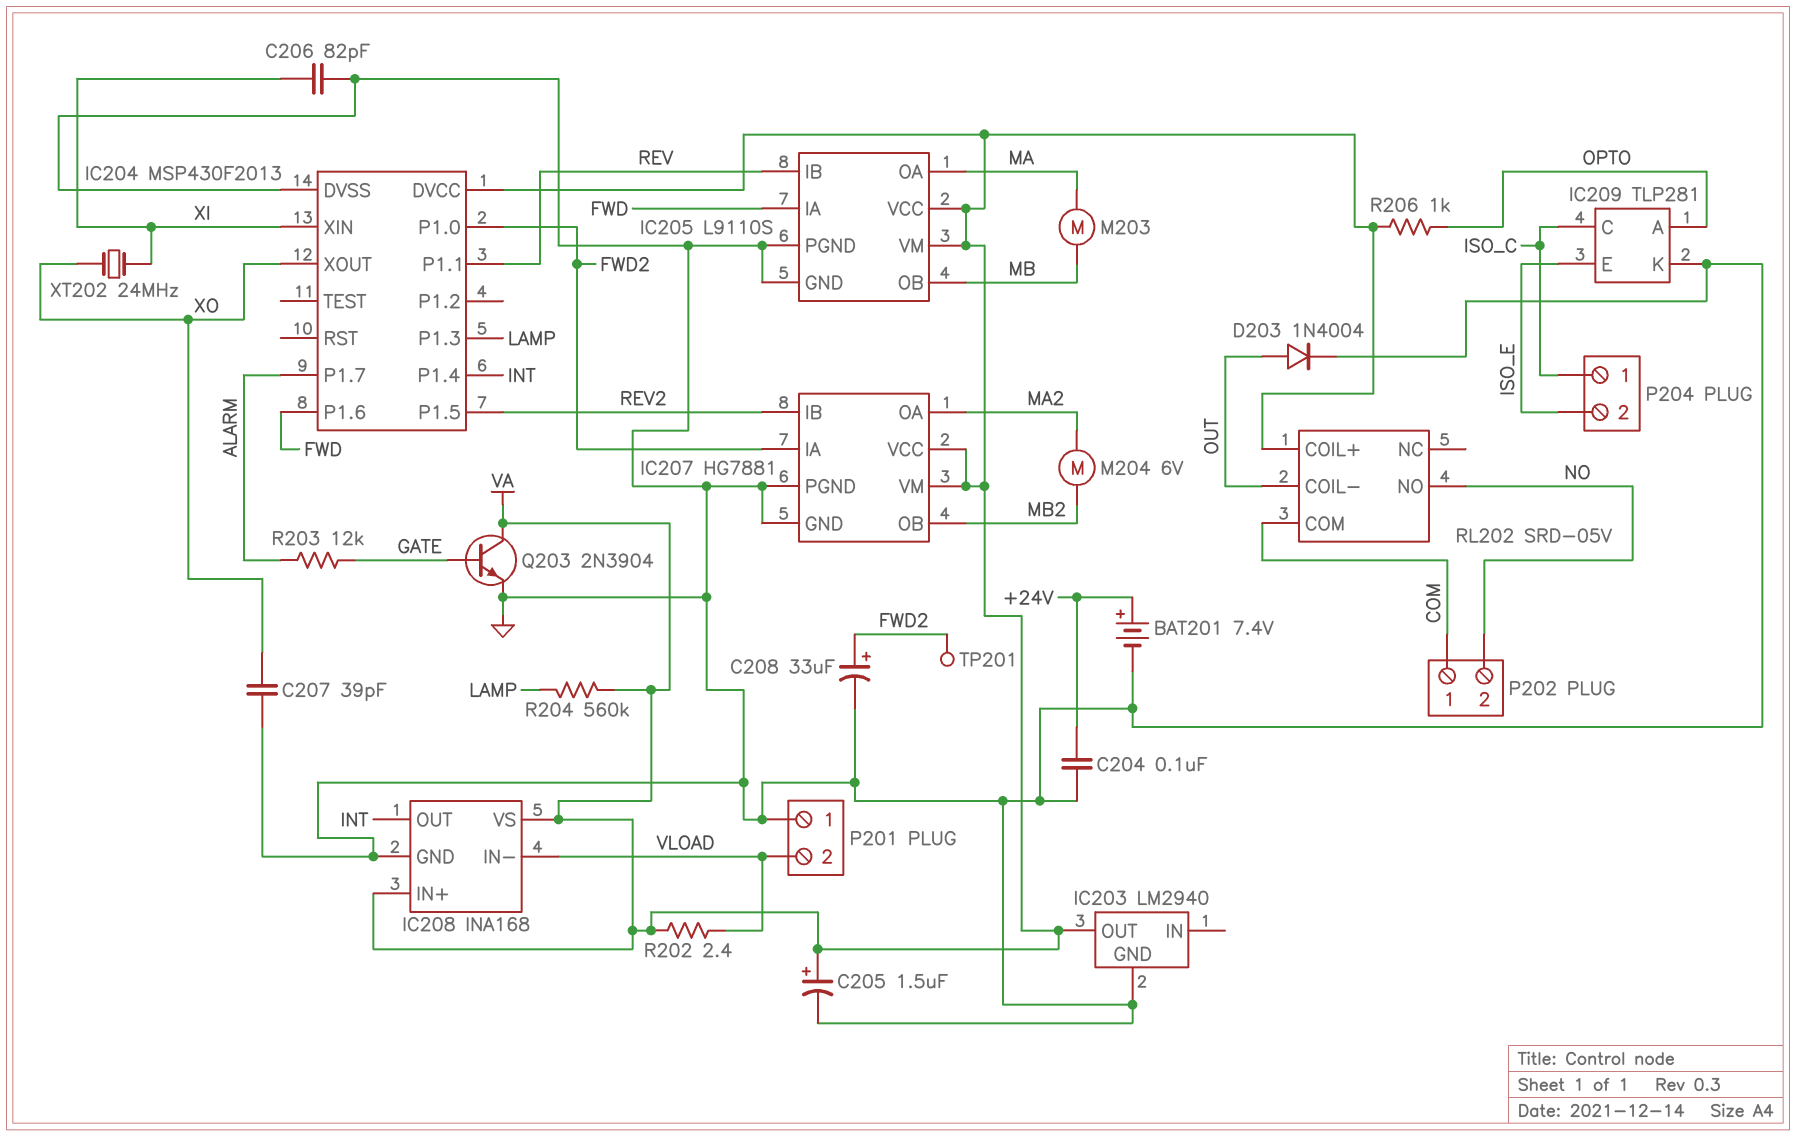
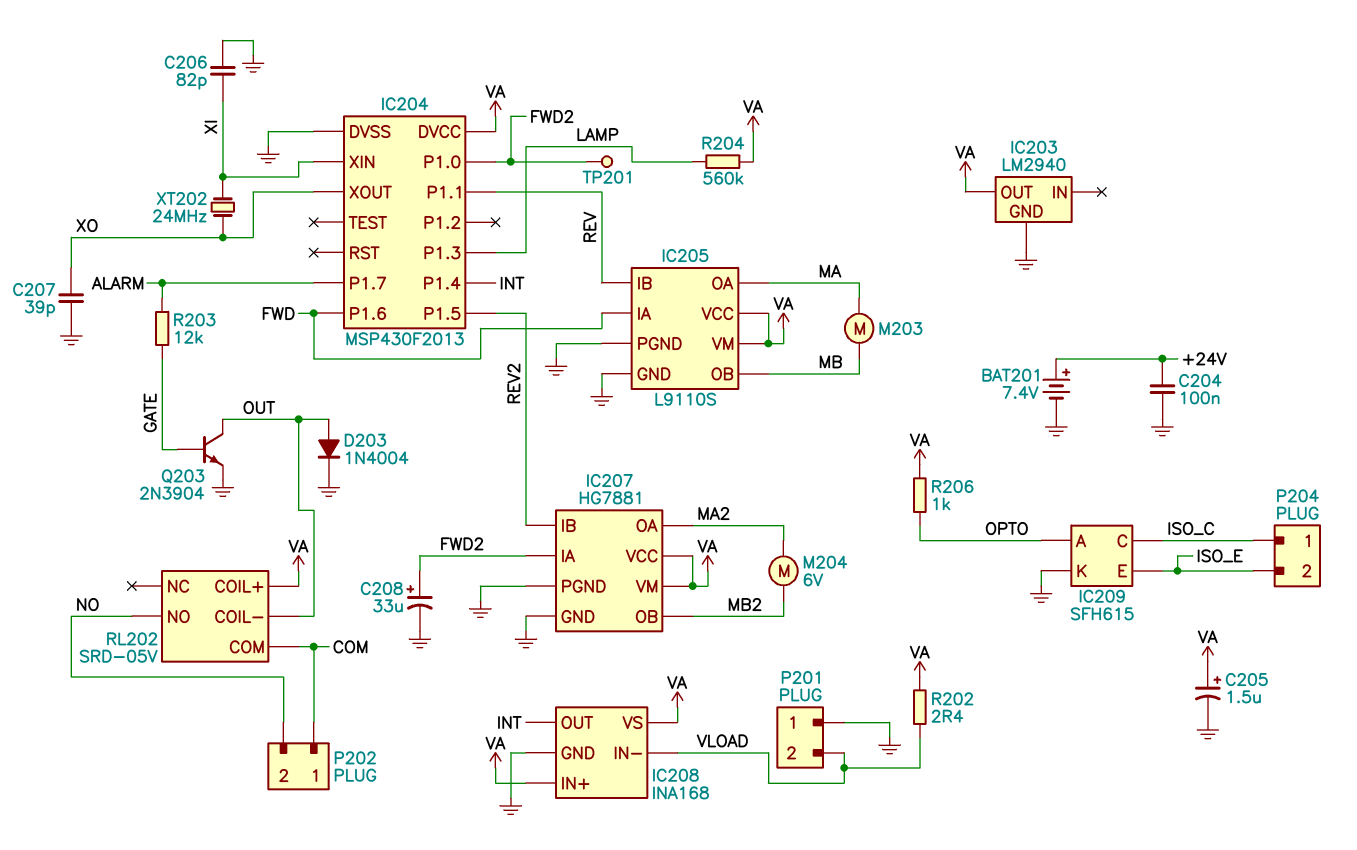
IC209: TLP281 -> SFH615
Q203: NPN 2N3904 (B GATE, C VA, E GND) -> NPN 2N3904 (B GATE, C OUT, E GND)

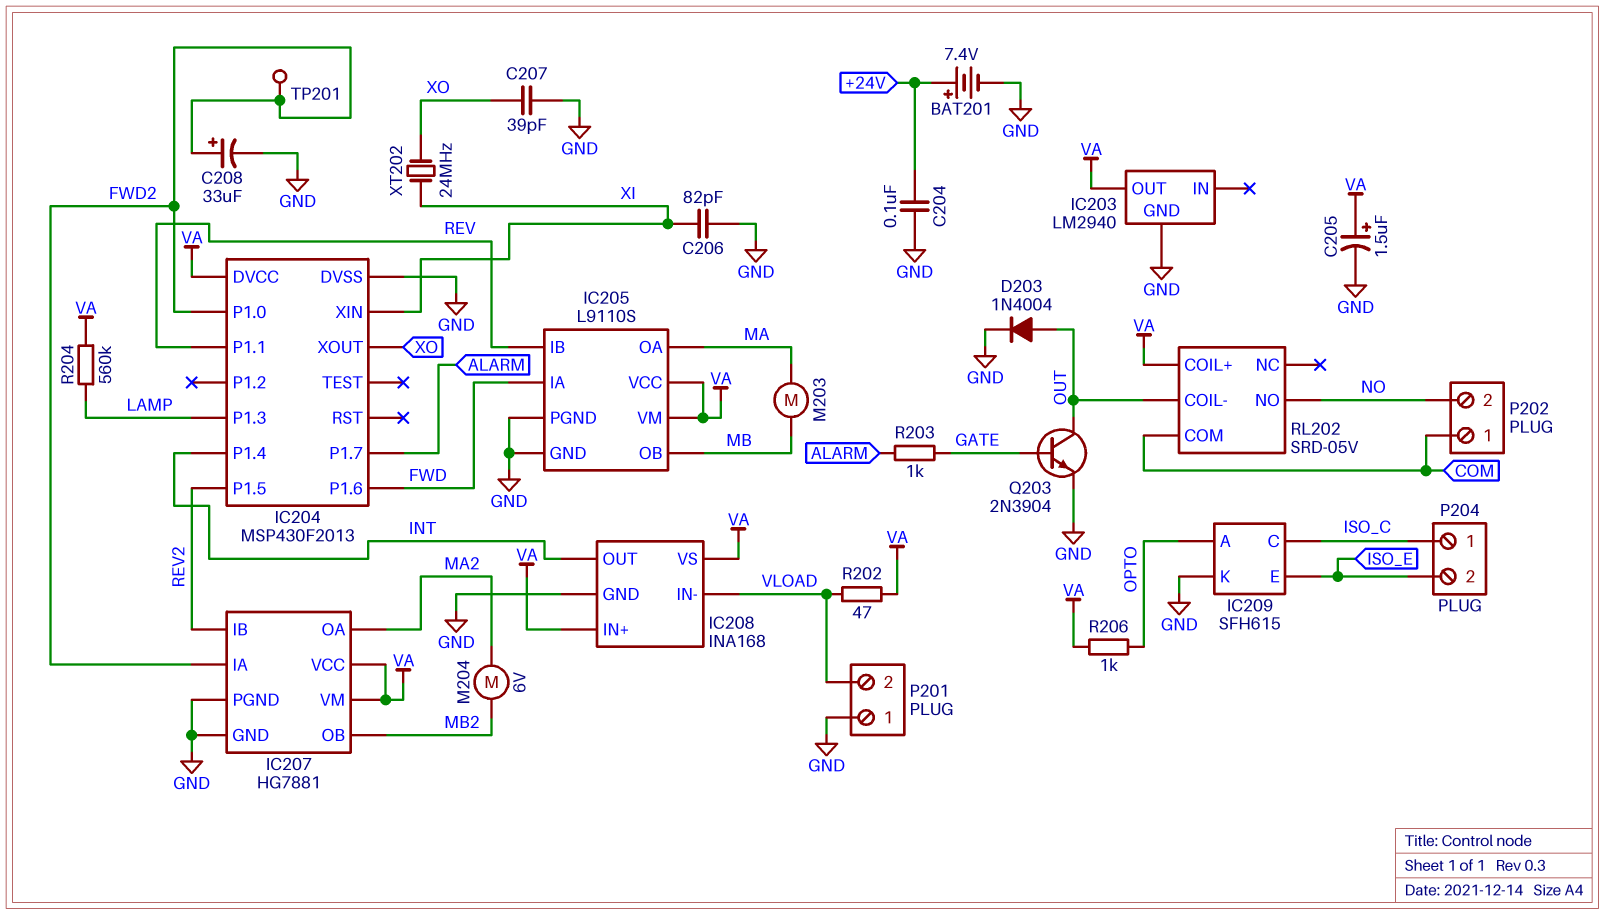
R202: 2.4 (VA, VLOAD) -> 47 (VA, VLOAD)
R203: 12k (ALARM, GATE) -> 1k (ALARM, GATE)

